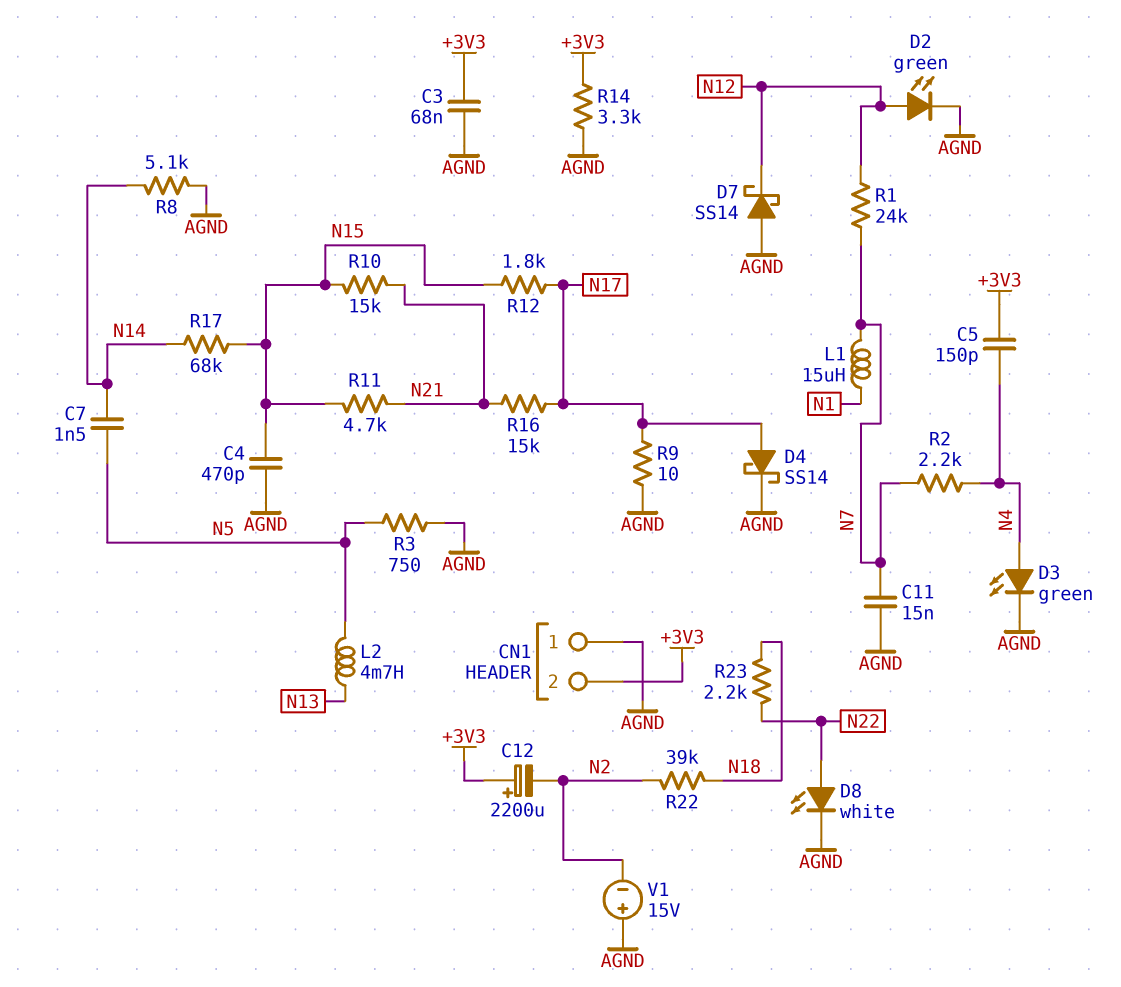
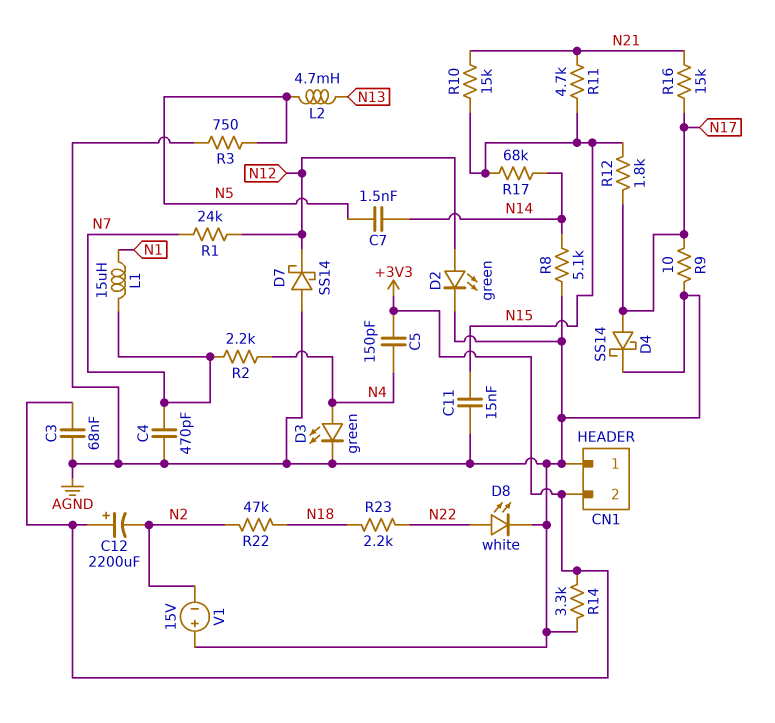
C4: 470pF (AGND, N15) -> 470pF (AGND, N7)
C11: 15nF (AGND, N7) -> 15nF (AGND, N15)
R22: 39k (N2, N18) -> 47k (N2, N18)

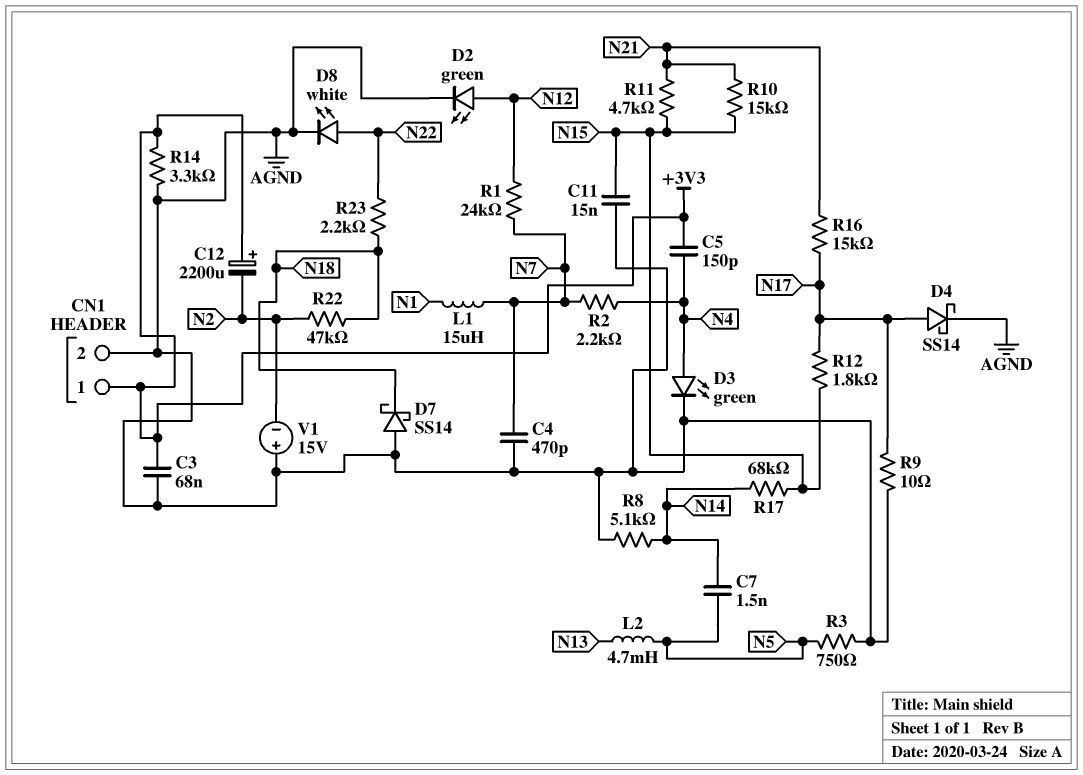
CN1 pin 1: AGND -> +3V3
CN1 pin 2: +3V3 -> AGND
D7: schottky SS14 (A AGND, K N12) -> schottky SS14 (A AGND, K N18)

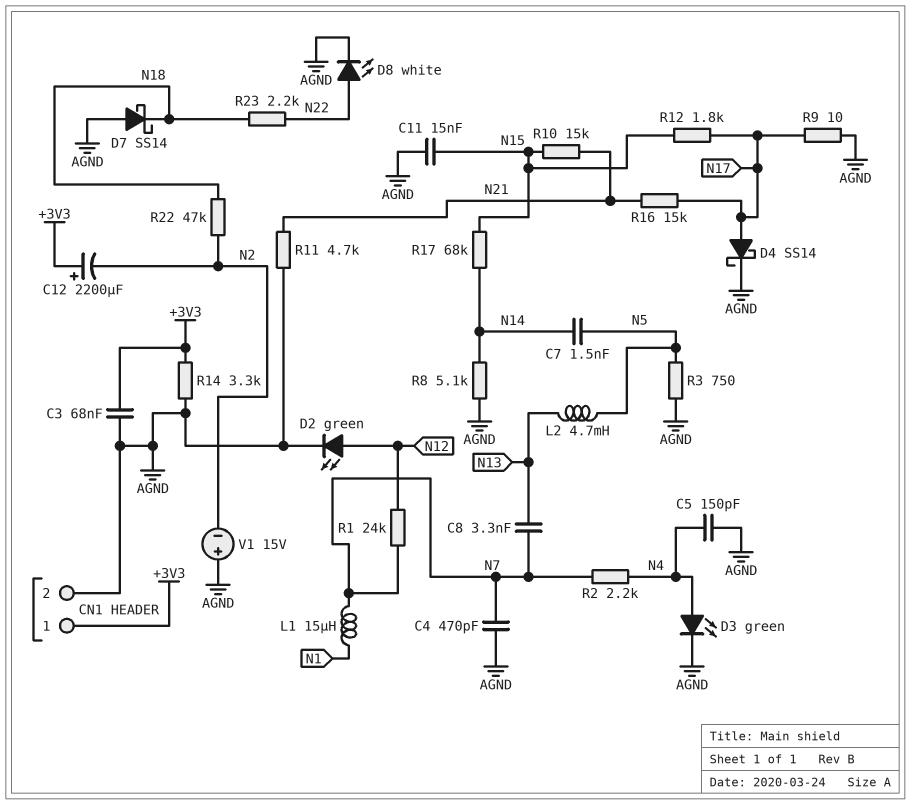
C5: 150pF (+3V3, N4) -> 150pF (AGND, N4)
C8: none -> 3.3nF (N7, N13)
R11: 4.7k (N15, N21) -> 4.7k (AGND, N21)

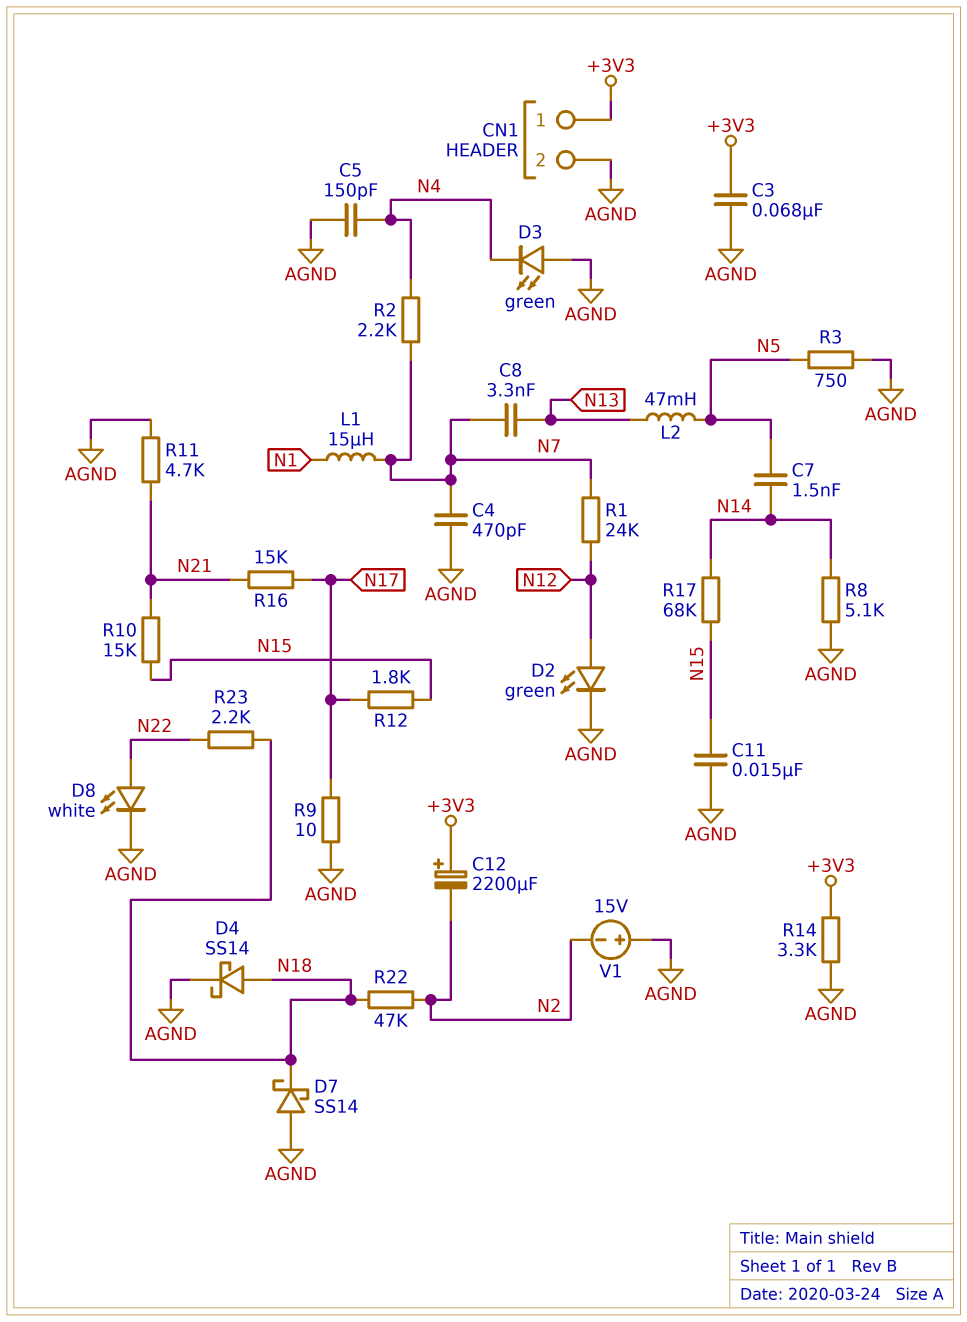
D3: LED green (A N4, K AGND) -> LED green (A AGND, K N4)
D4: schottky SS14 (A N17, K AGND) -> schottky SS14 (A N18, K AGND)
L2: 4.7mH (N5, N13) -> 47mH (N5, N13)

